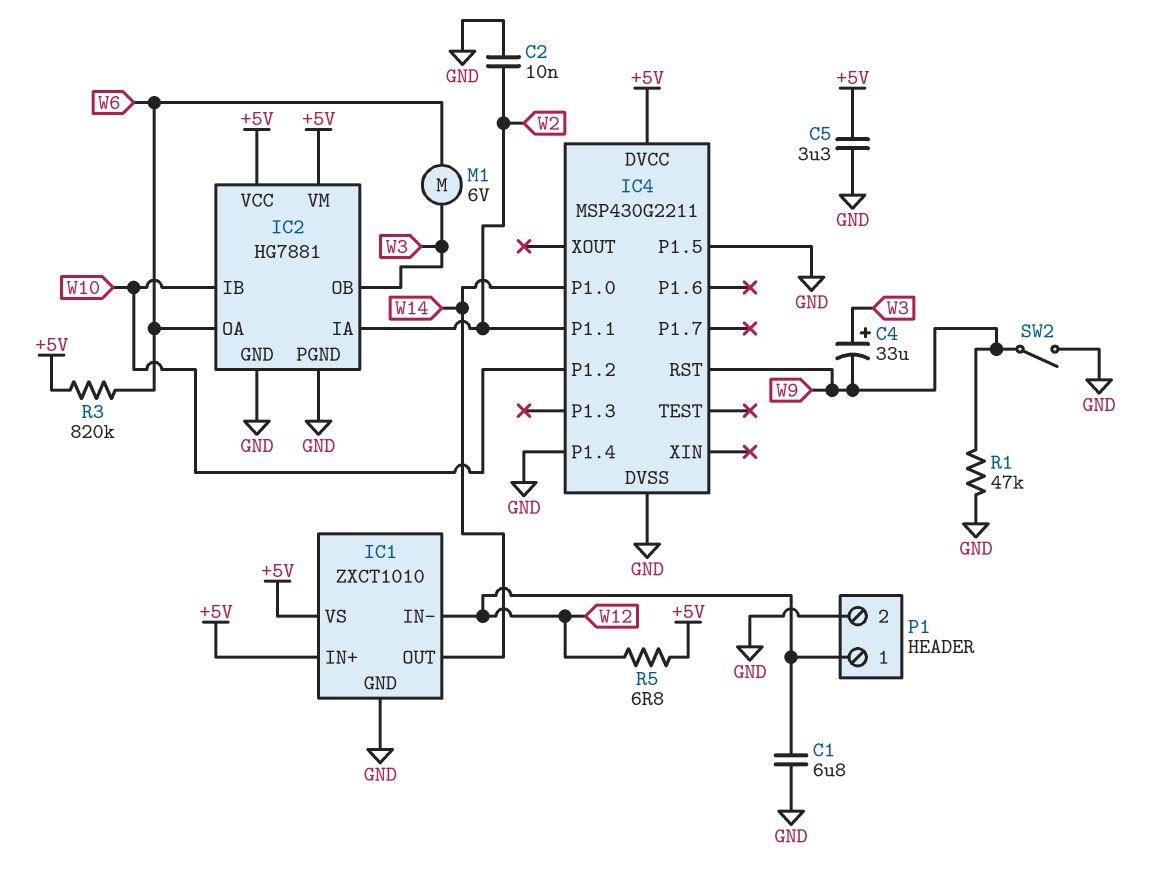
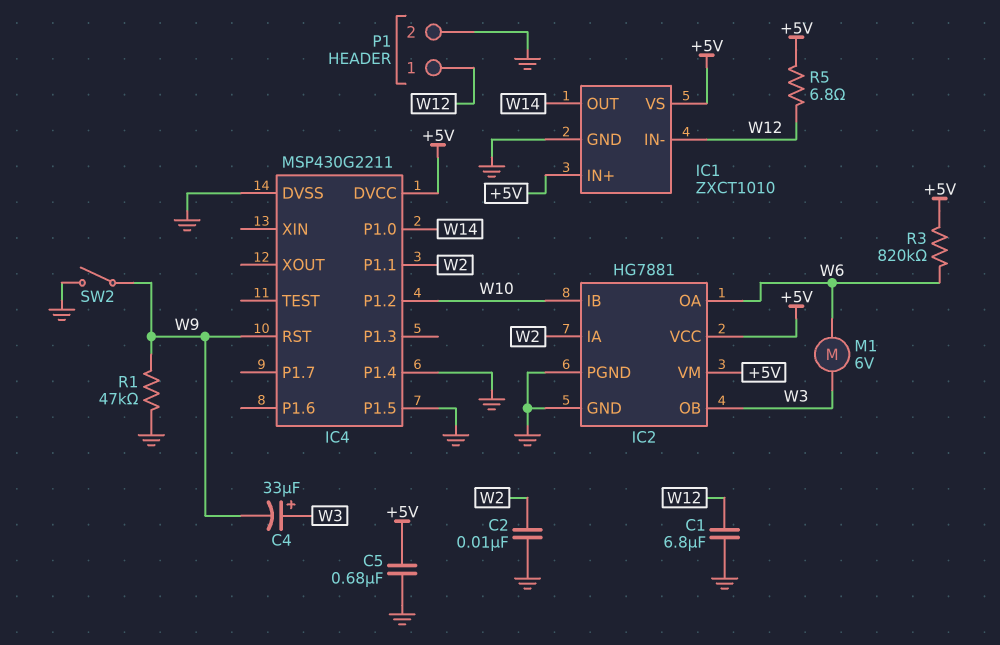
C5: 3.3uF (+5V, GND) -> 680nF (+5V, GND)

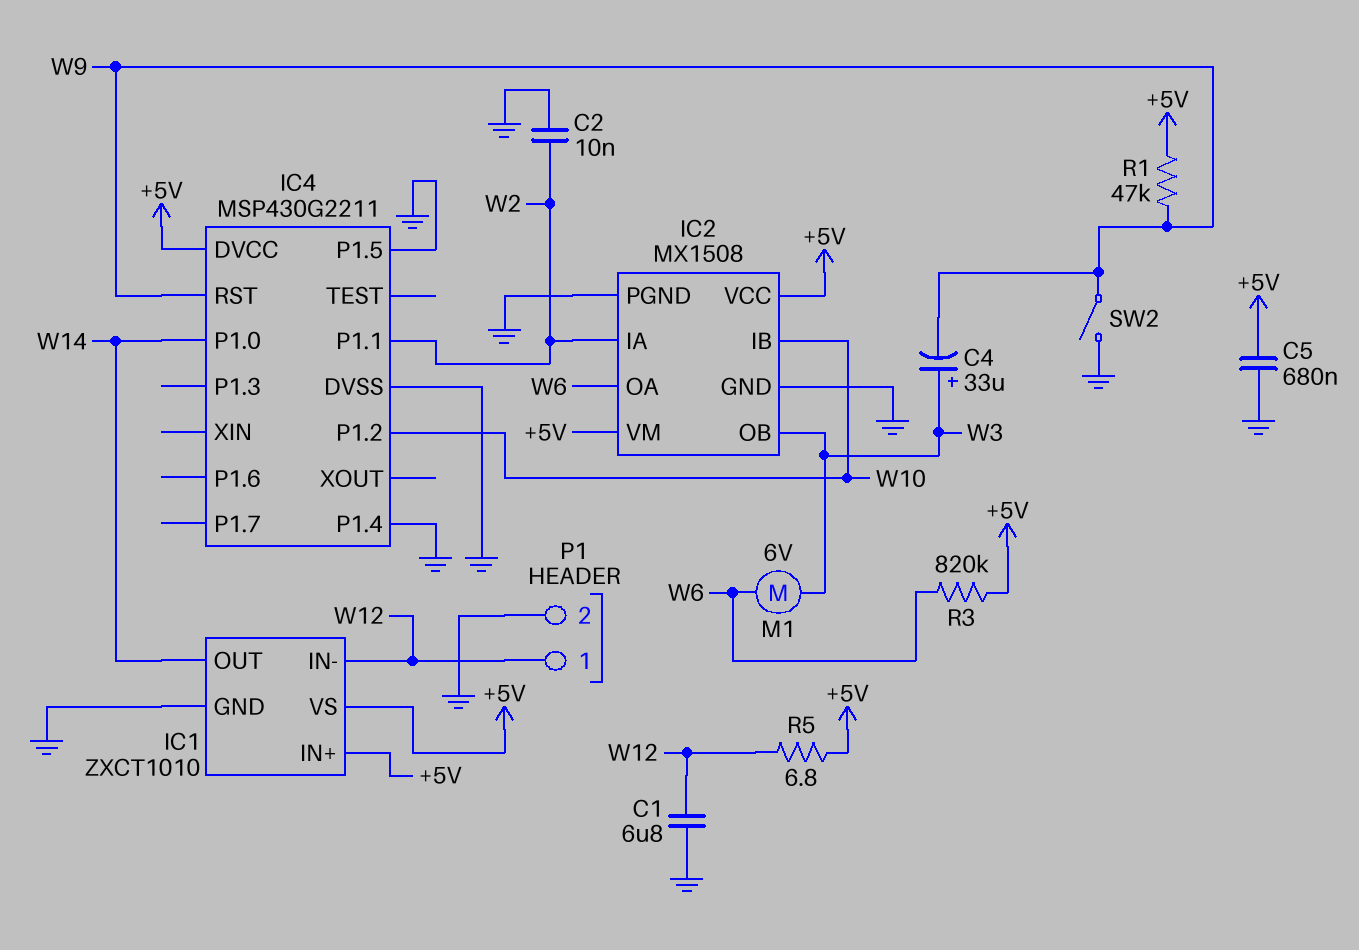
IC2: HG7881 -> MX1508
R1: 47k (GND, W9) -> 47k (+5V, W9)

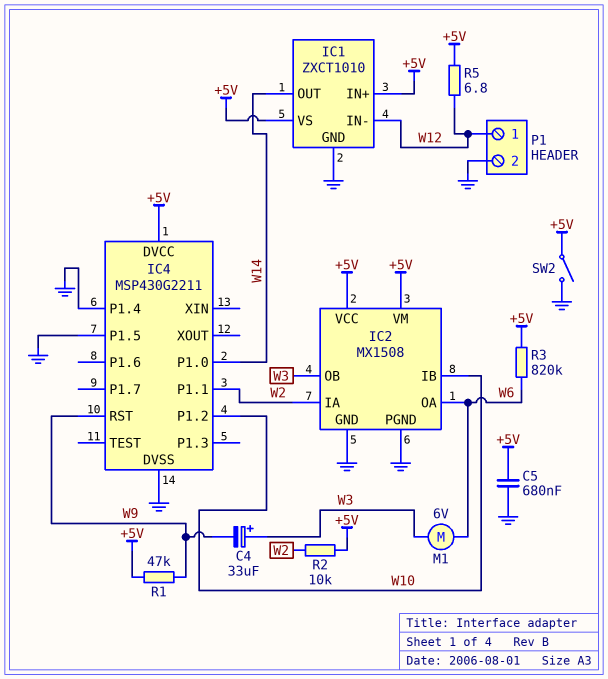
C1: 6.8uF (GND, W12) -> none
C2: 10nF (GND, W2) -> none
R2: none -> 10k (+5V, W2)
SW2: switch (GND, W9) -> switch (+5V, GND)

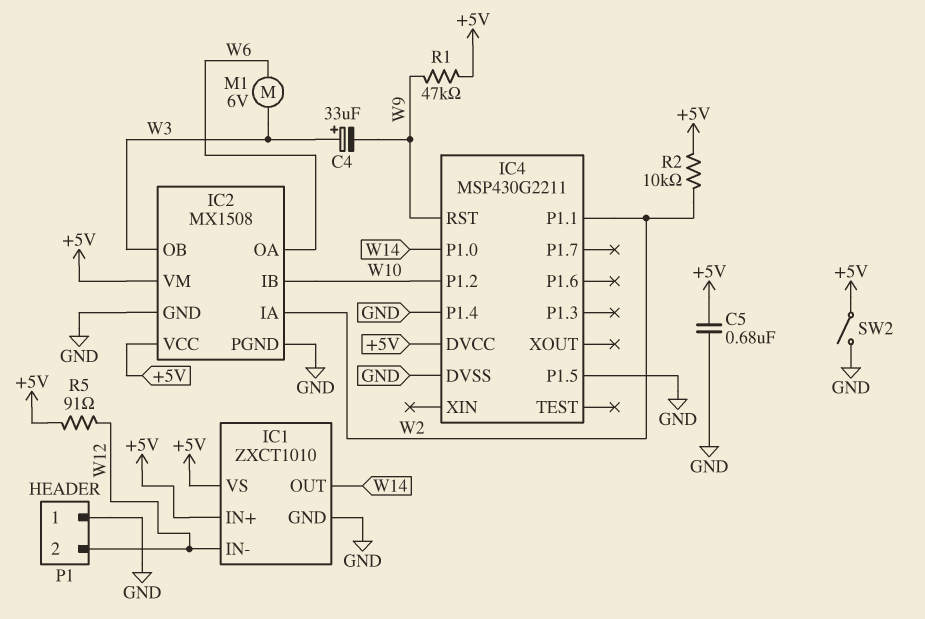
P1 pin 1: W12 -> GND
P1 pin 2: GND -> W12
R3: 820k (+5V, W6) -> none
R5: 6.8 (+5V, W12) -> 91 (+5V, W12)

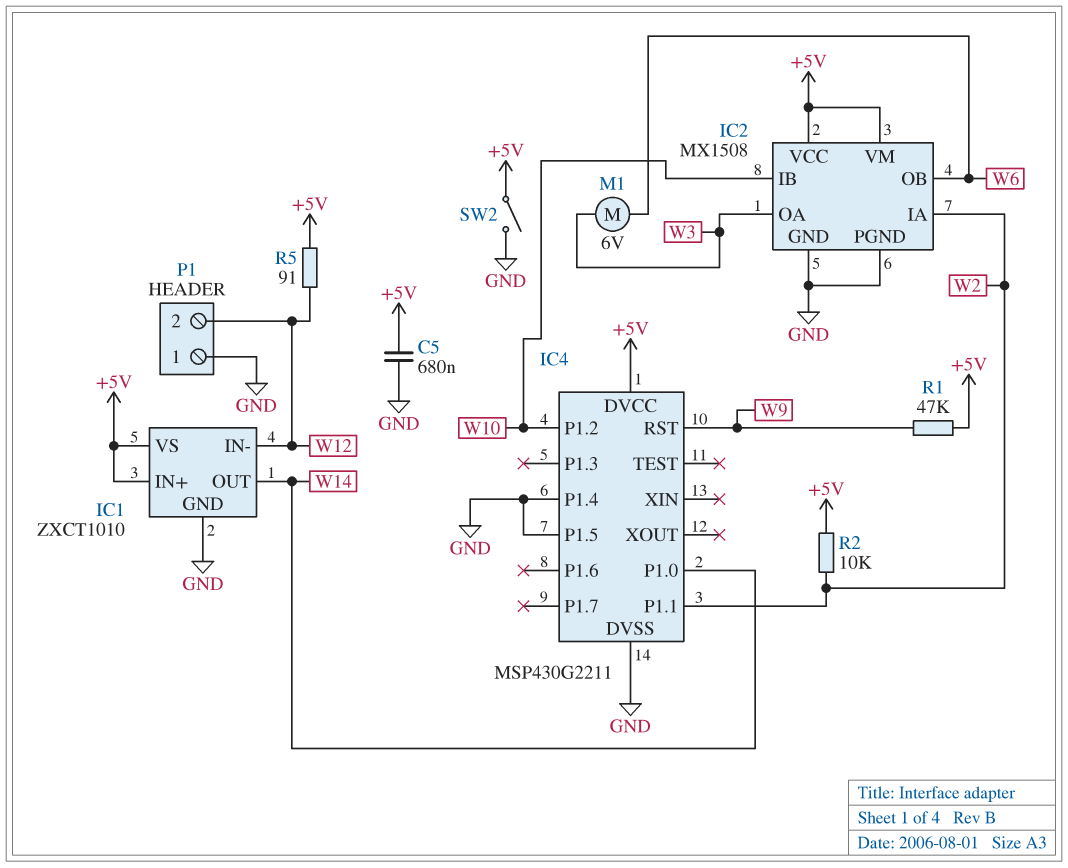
C4: 33uF (plus W3, minus W9) -> none
IC2 pin OA: W6 -> W3
IC2 pin OB: W3 -> W6

